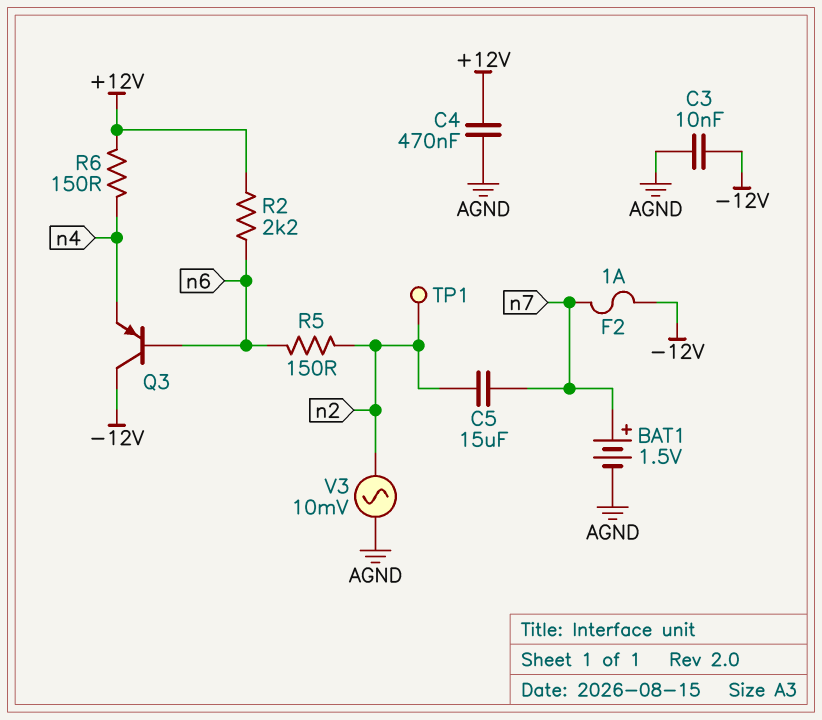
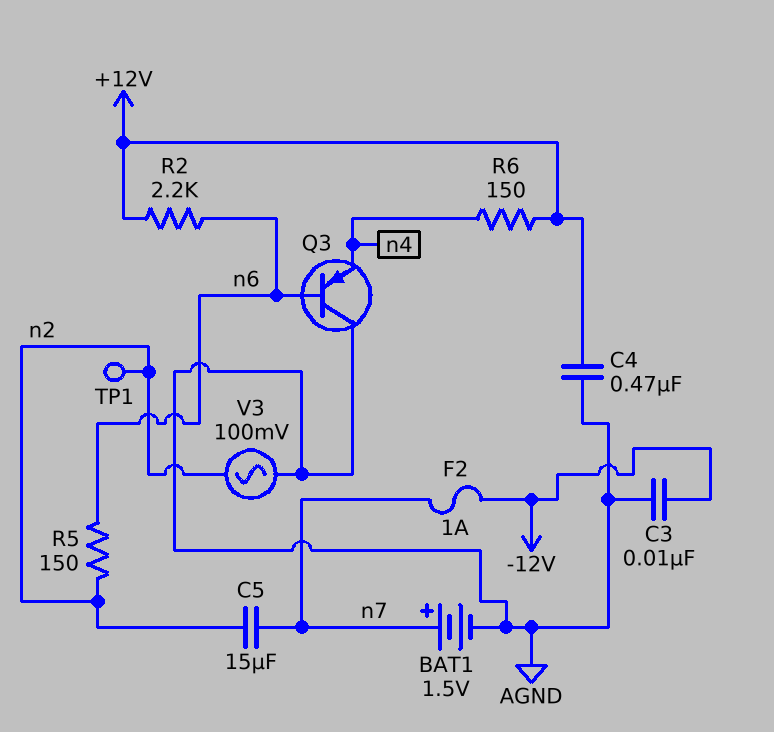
Q3: PNP (B n6, C -12V, E n4) -> PNP (B n6, C AGND, E n4)
V3: AC 10mV (AGND, n2) -> AC 100mV (AGND, n2)

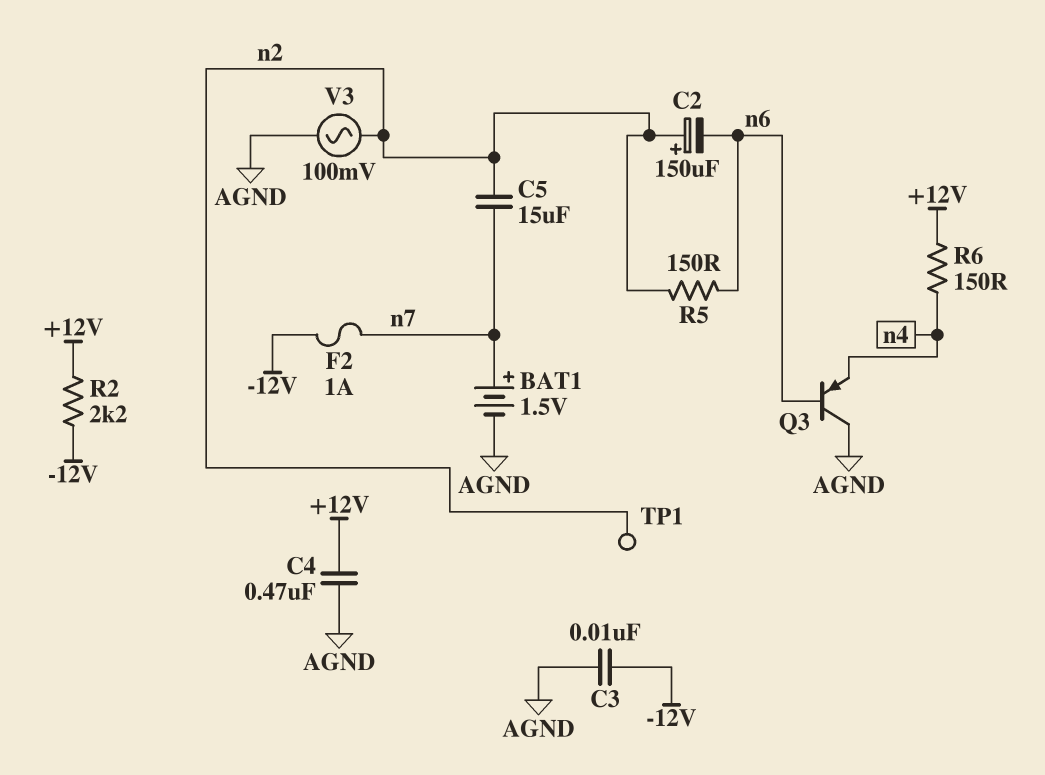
C2: none -> 150uF (plus n2, minus n6)
R2: 2.2k (+12V, n6) -> 2.2k (+12V, -12V)

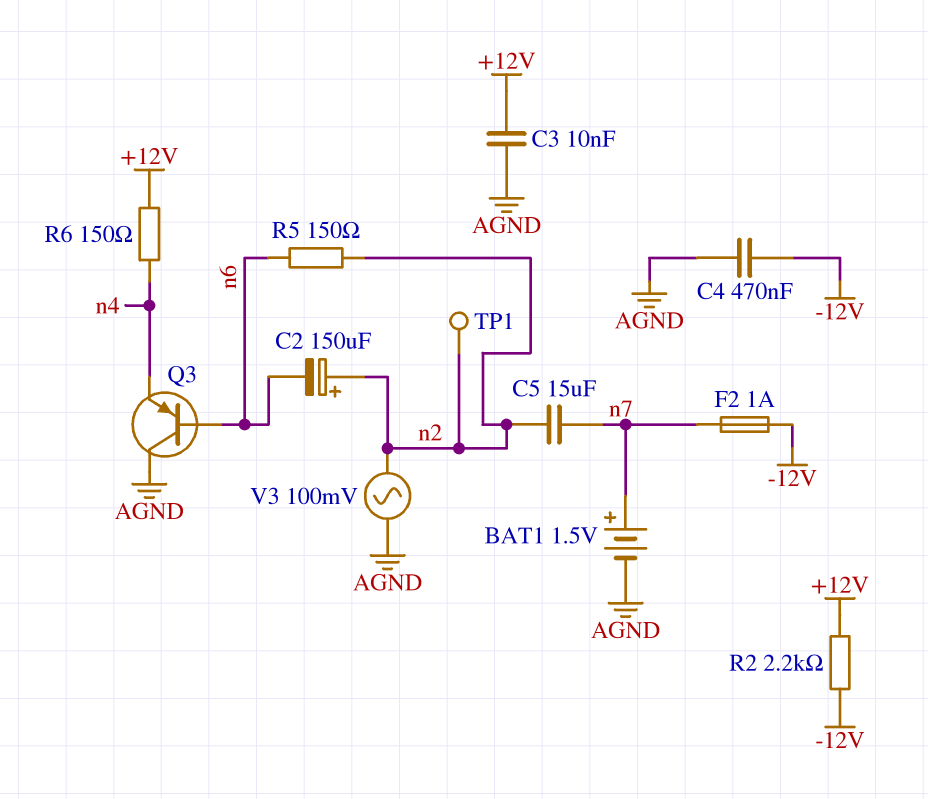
C3: 10nF (-12V, AGND) -> 10nF (+12V, AGND)
C4: 470nF (+12V, AGND) -> 470nF (-12V, AGND)

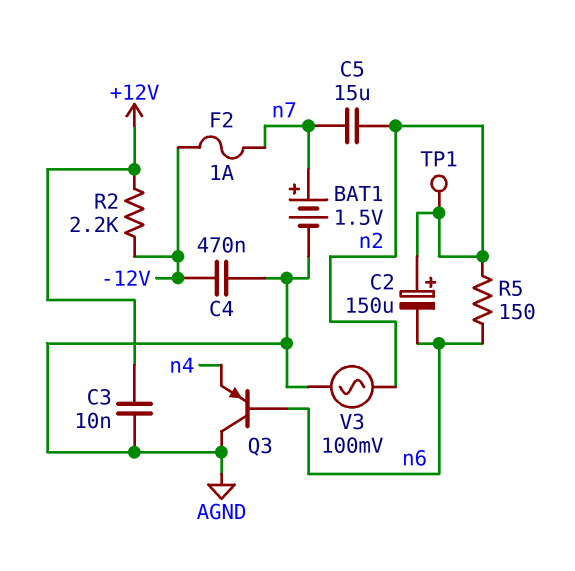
R6: 150 (+12V, n4) -> none

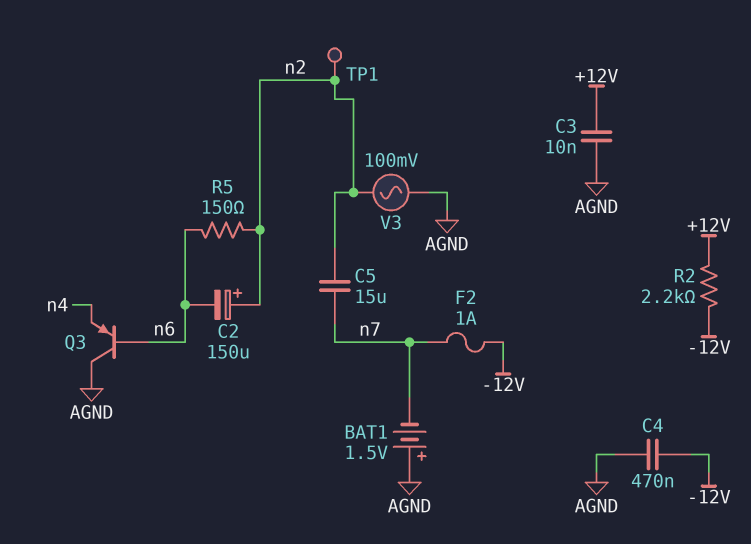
BAT1: 1.5V (plus n7, minus AGND) -> 1.5V (plus AGND, minus n7)

